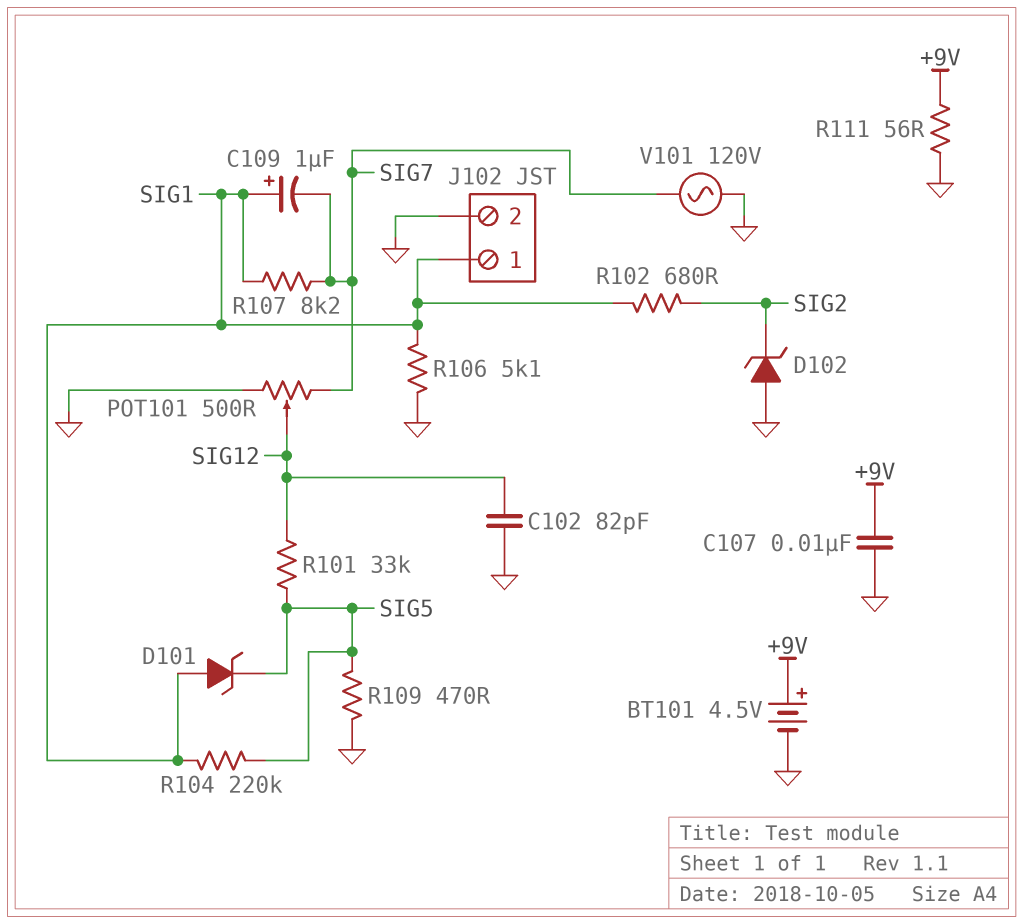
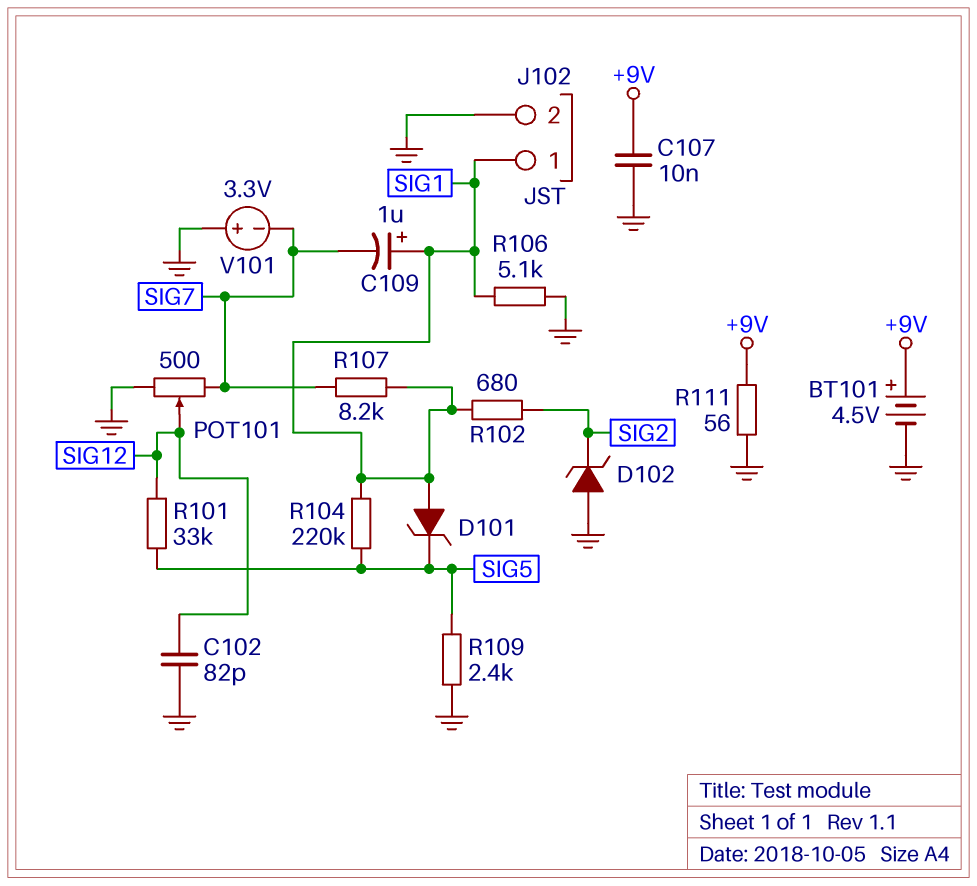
R109: 470 (GND, SIG5) -> 2.4k (GND, SIG5)
V101: AC 120V (GND, SIG7) -> 3.3V (plus GND, minus SIG7)

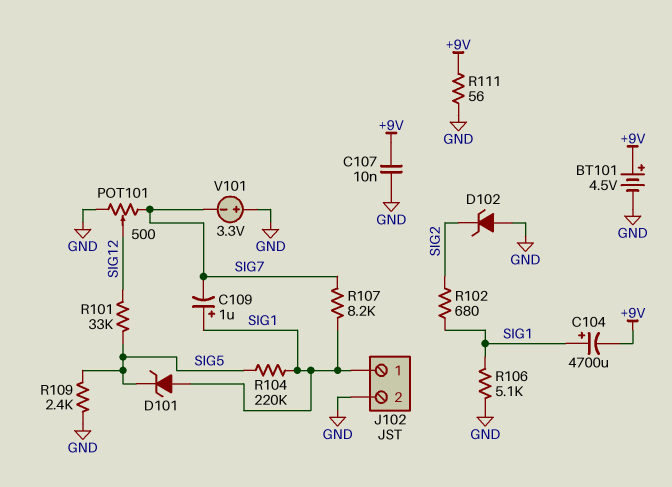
C102: 82pF (GND, SIG12) -> none
C104: none -> 4700uF (plus SIG1, minus +9V)

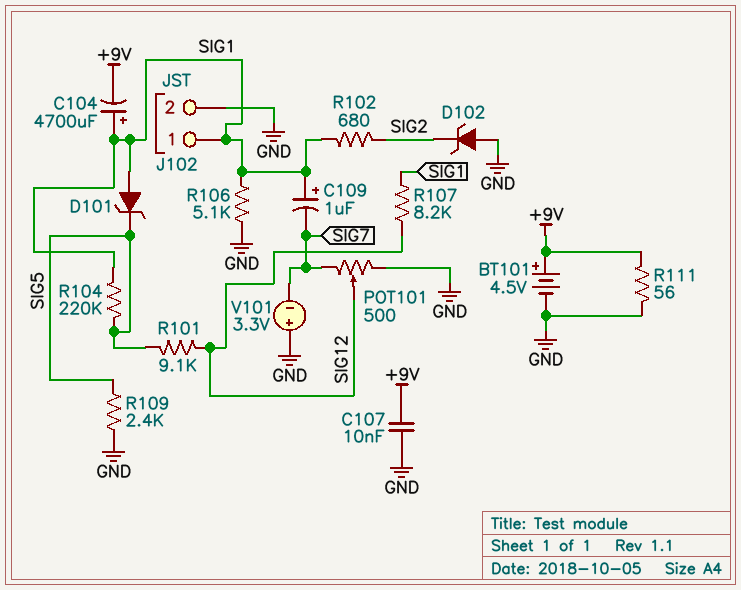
R101: 33k (SIG5, SIG12) -> 9.1k (SIG5, SIG12)
R107: 8.2k (SIG1, SIG7) -> 8.2k (SIG1, SIG12)

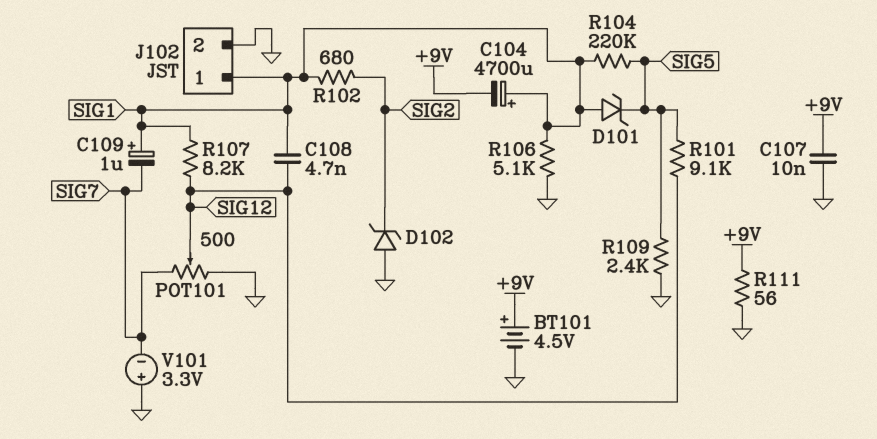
C108: none -> 4.7nF (SIG1, SIG12)

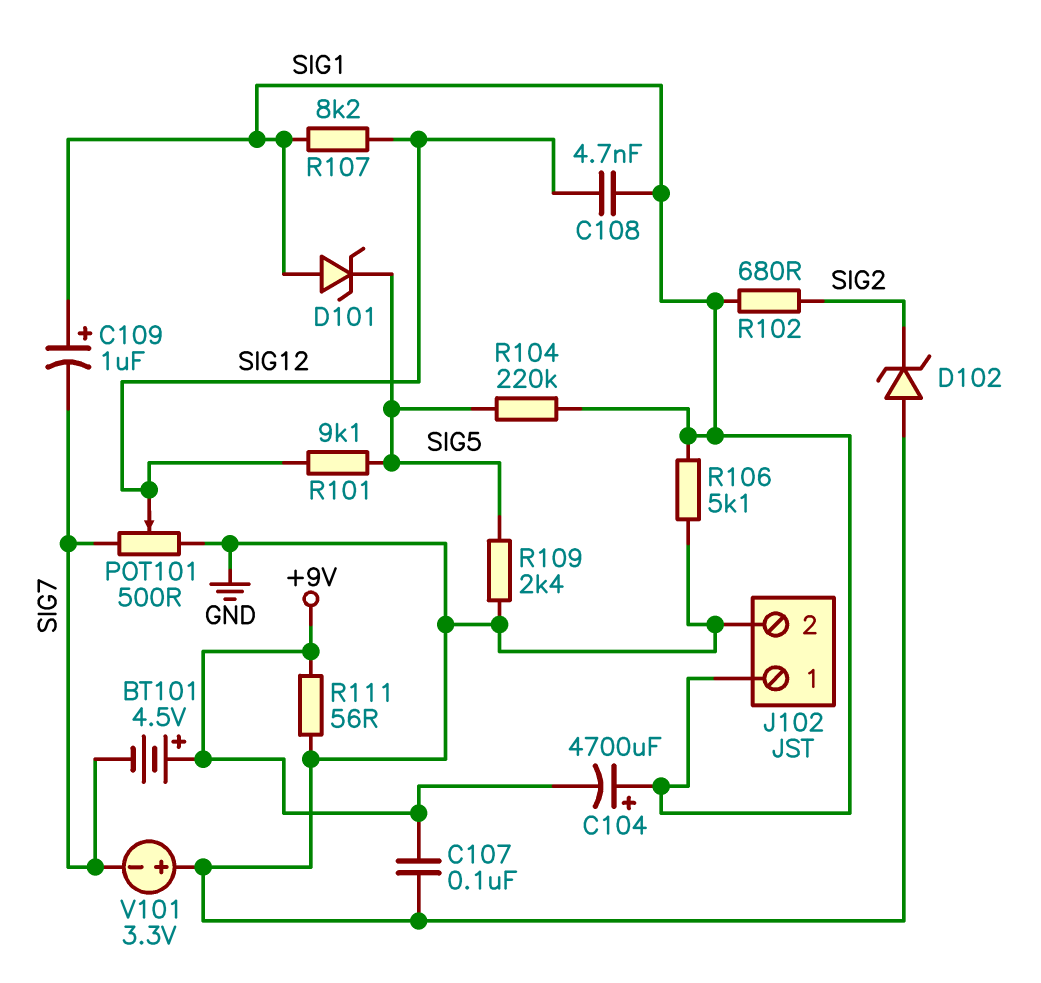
BT101: 4.5V (plus +9V, minus GND) -> 4.5V (plus +9V, minus SIG7)
C107: 10nF (+9V, GND) -> 100nF (+9V, GND)

